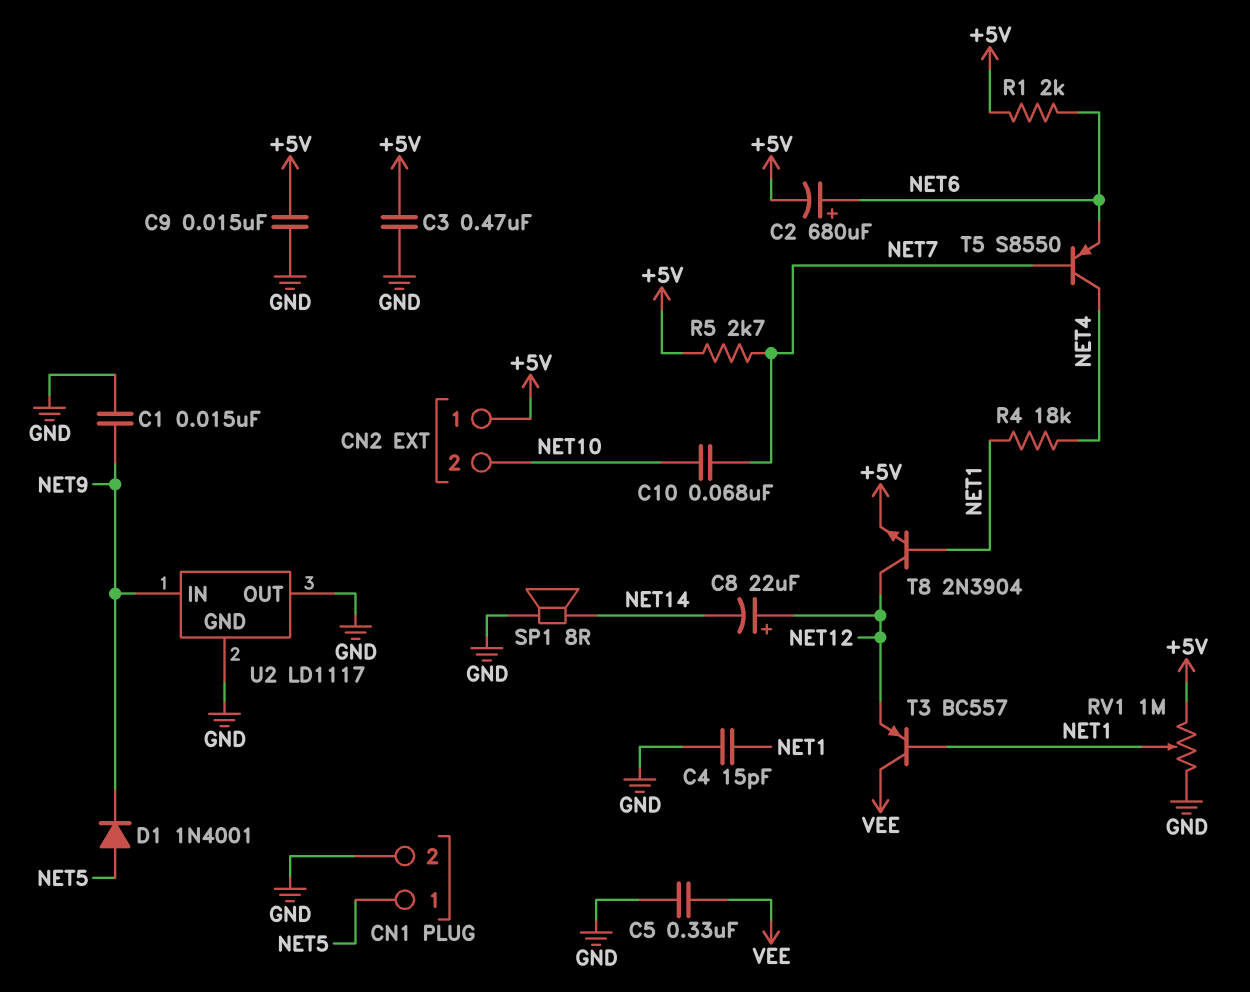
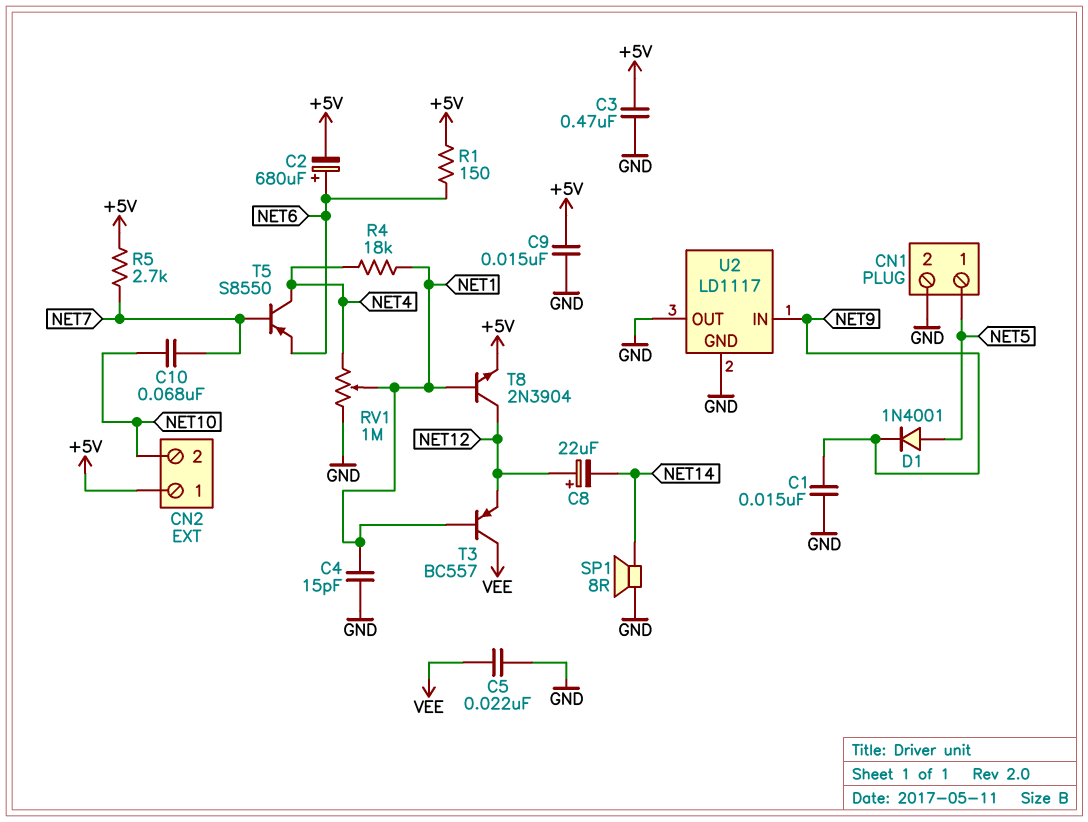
C5: 330nF (GND, VEE) -> 22nF (GND, VEE)
R1: 2k (+5V, NET6) -> 150 (+5V, NET6)
RV1: 1M (+5V, GND, wiper NET1) -> 1M (GND, NET4, wiper NET1)

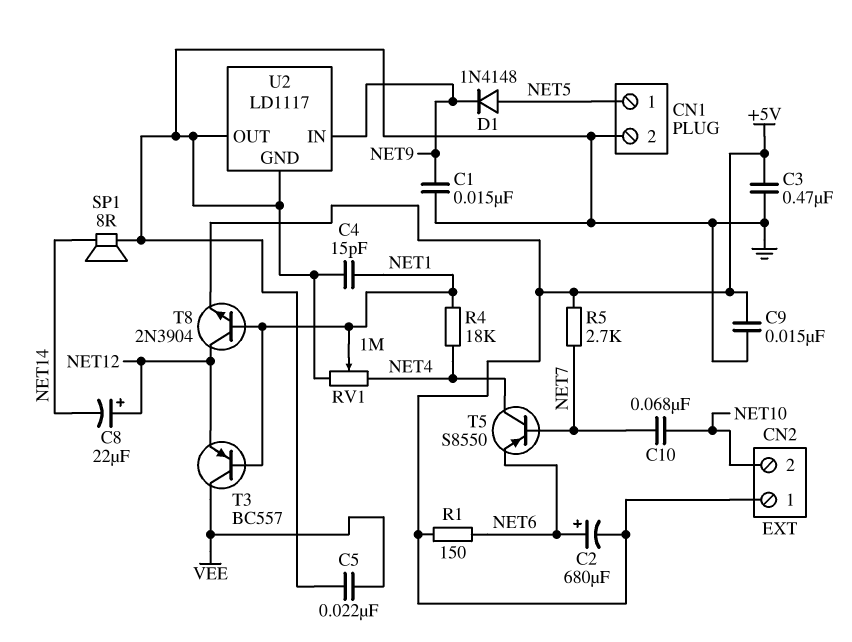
D1: diode 1N4001 (A NET5, K NET9) -> diode 1N4148 (A NET5, K NET9)

